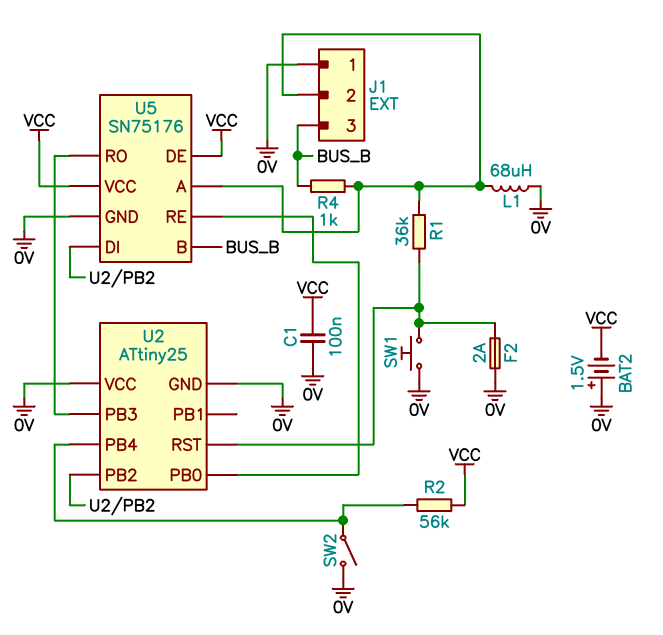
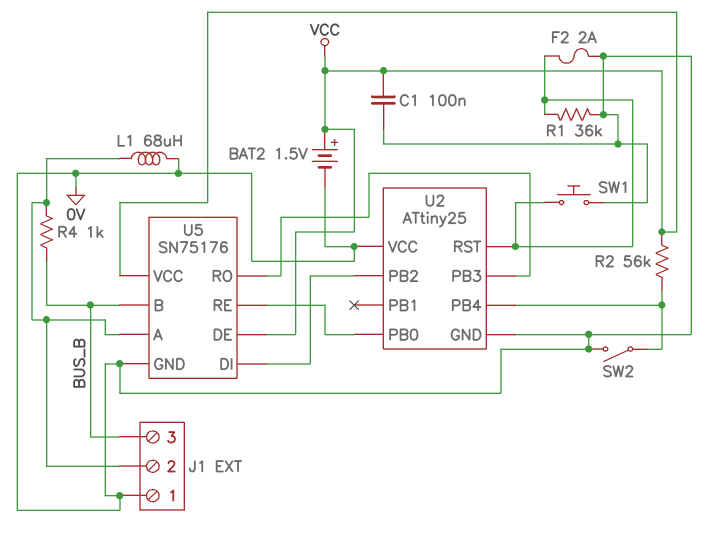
BAT2: 1.5V (plus 0V, minus VCC) -> 1.5V (plus VCC, minus 0V)
R1: 36k (J1/2, U2/RST) -> 36k (0V, U2/RST)

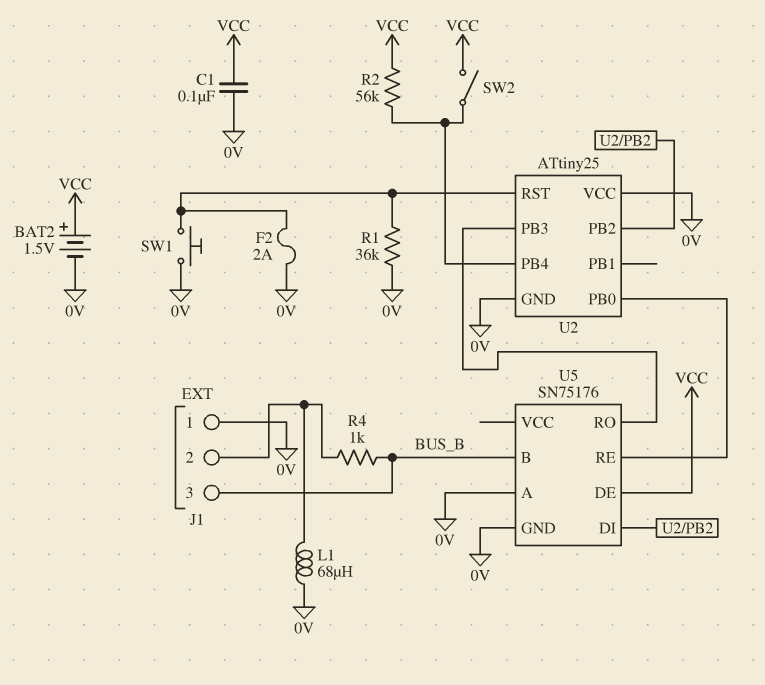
SW2: switch (0V, U2/PB4) -> switch (U2/PB4, VCC)
U5 pin A: J1/2 -> 0V
U5 pin VCC: VCC -> none

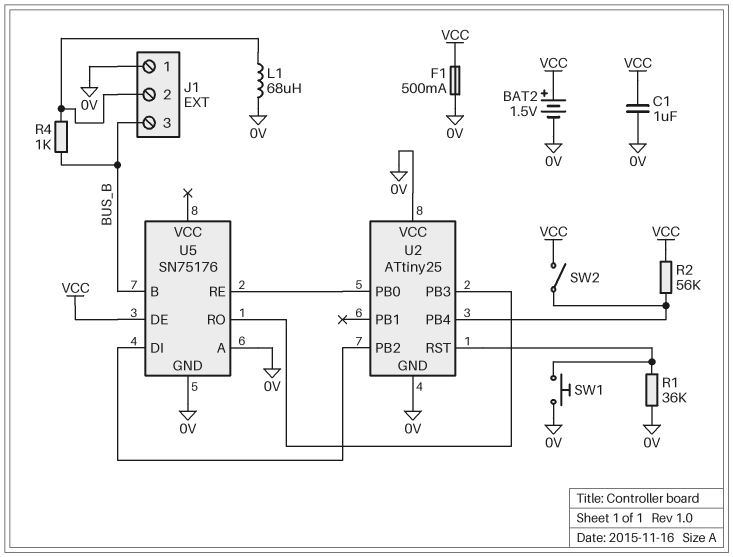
C1: 100nF (0V, VCC) -> 1uF (0V, VCC)
F1: none -> 500mA (0V, VCC)
F2: 2A (0V, U2/RST) -> none

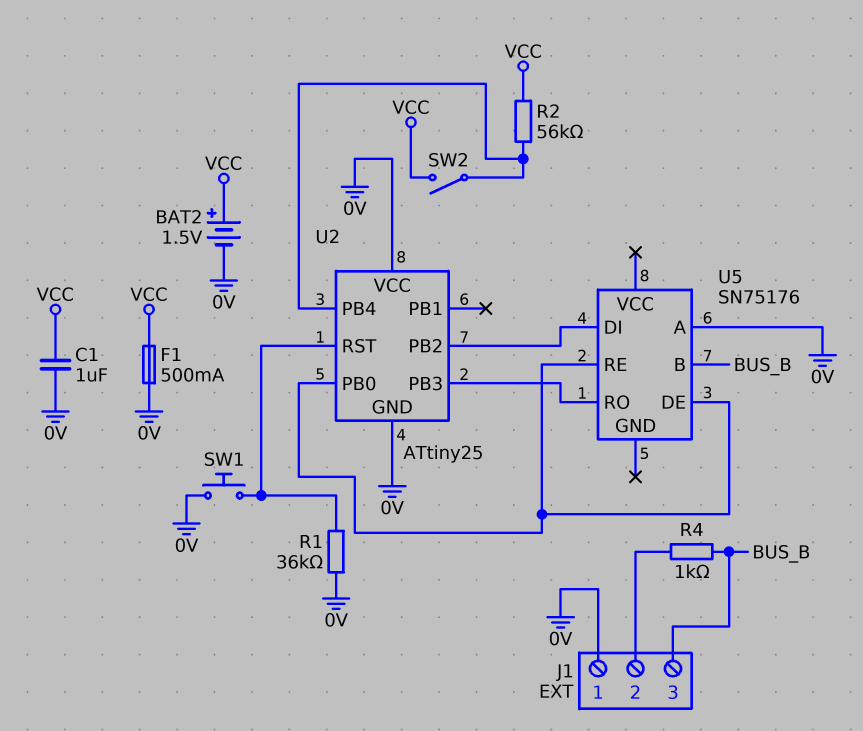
L1: 68uH (0V, J1/2) -> none
U5 pin DE: VCC -> U2/PB0
U5 pin GND: 0V -> none

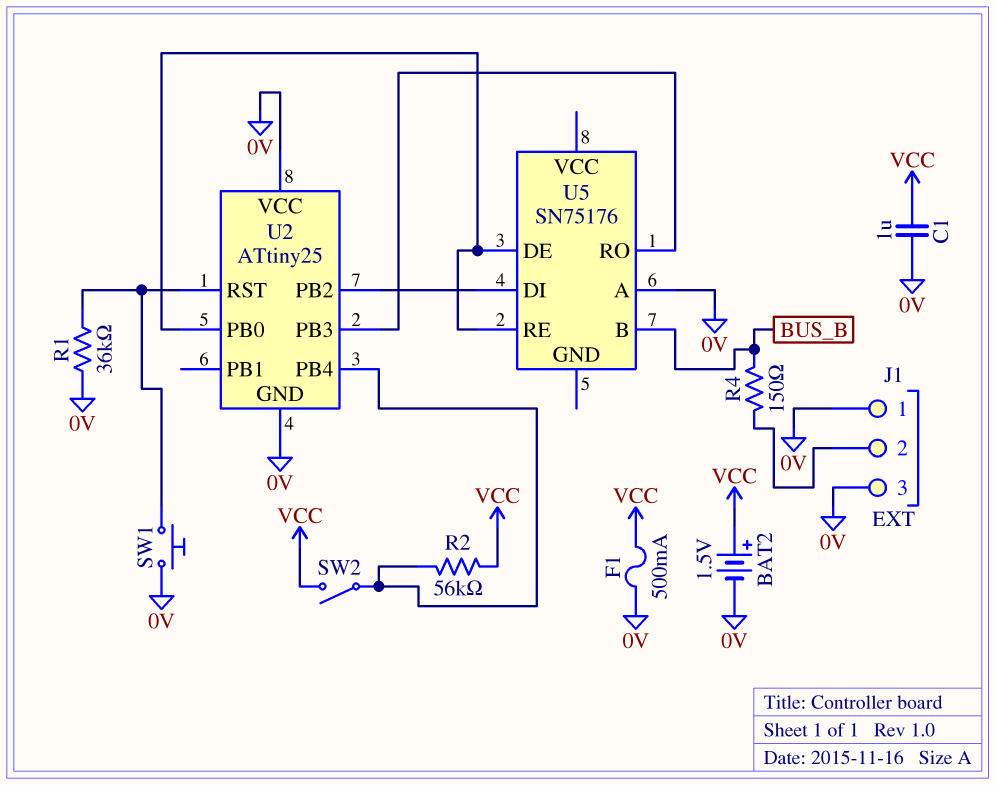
J1 pin 3: BUS_B -> 0V
R4: 1k (BUS_B, J1/2) -> 150 (BUS_B, J1/2)

